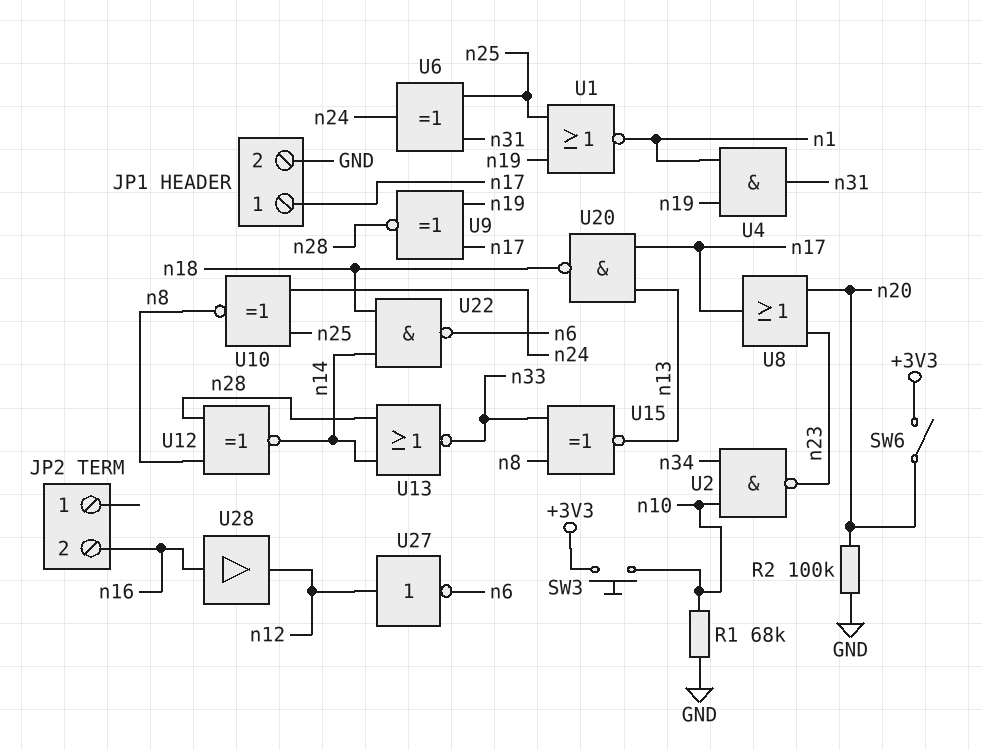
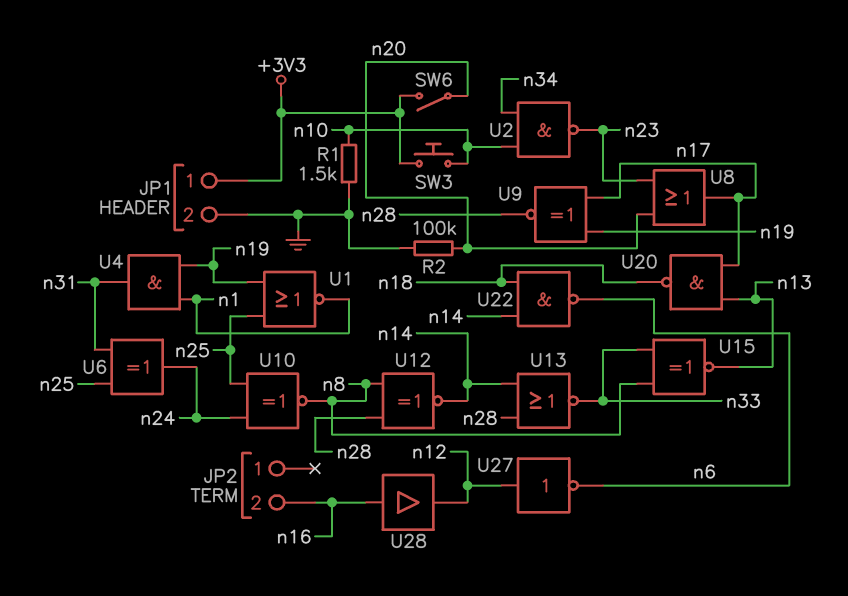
JP1 pin 1: n17 -> +3V3
R1: 68k (GND, n10) -> 1.5k (GND, n10)

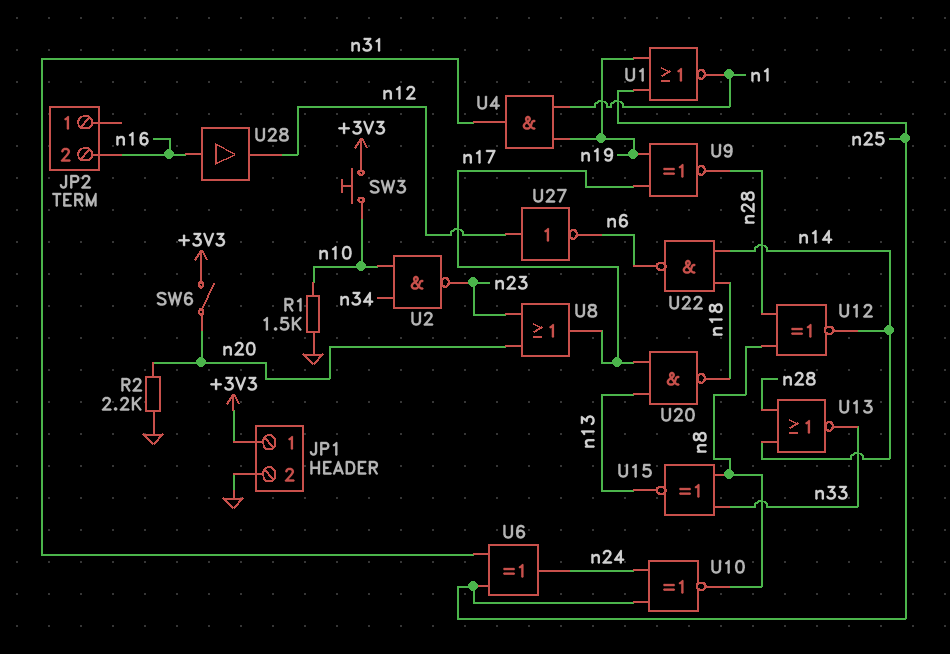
R2: 100k (GND, n20) -> 2.2k (GND, n20)

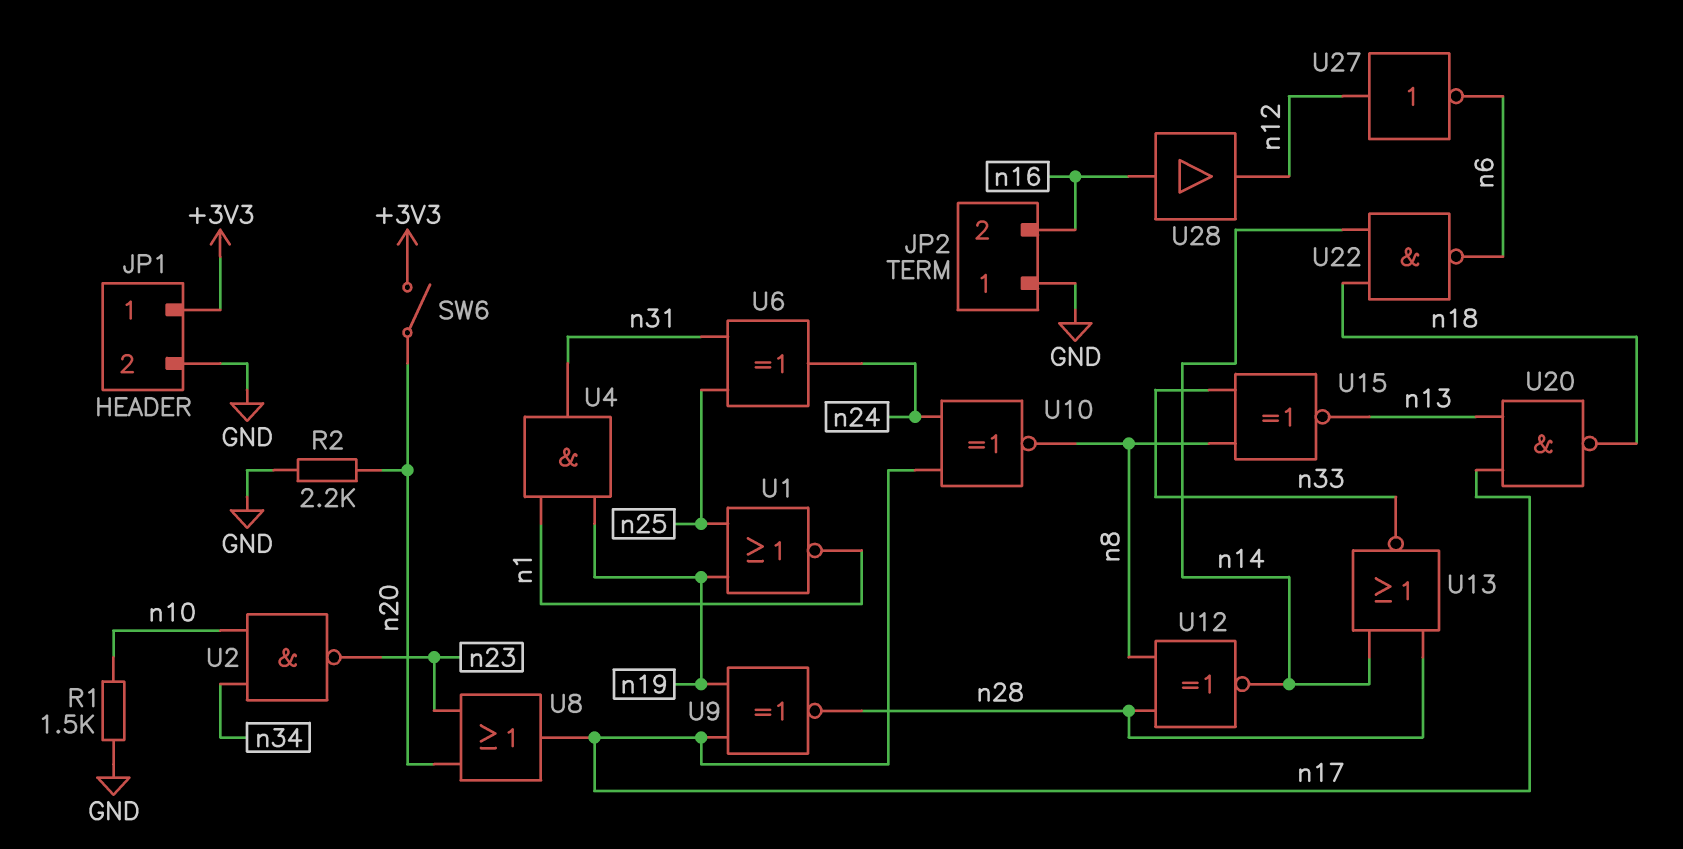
JP2 pin 1: none -> GND
SW3: button (+3V3, n10) -> none
U10: XNOR (in n24, in n25, out n8) -> XNOR (in n17, in n24, out n8)

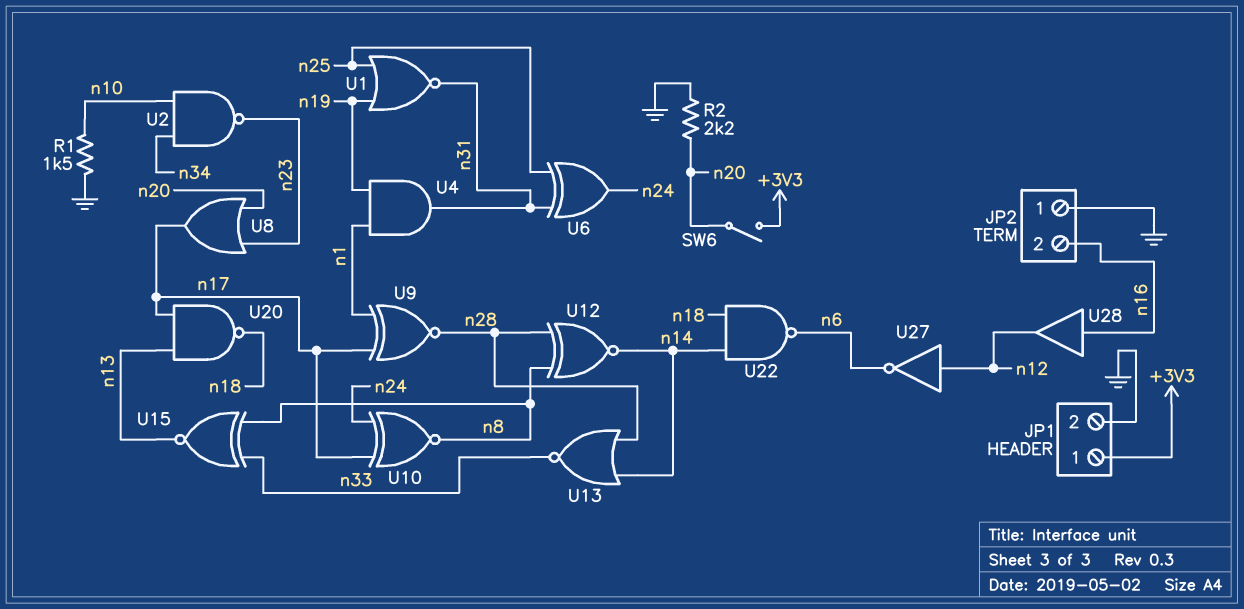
U1: NOR (in n19, in n25, out n1) -> NOR (in n19, in n25, out n31)
U9: XNOR (in n17, in n19, out n28) -> XNOR (in n1, in n17, out n28)

